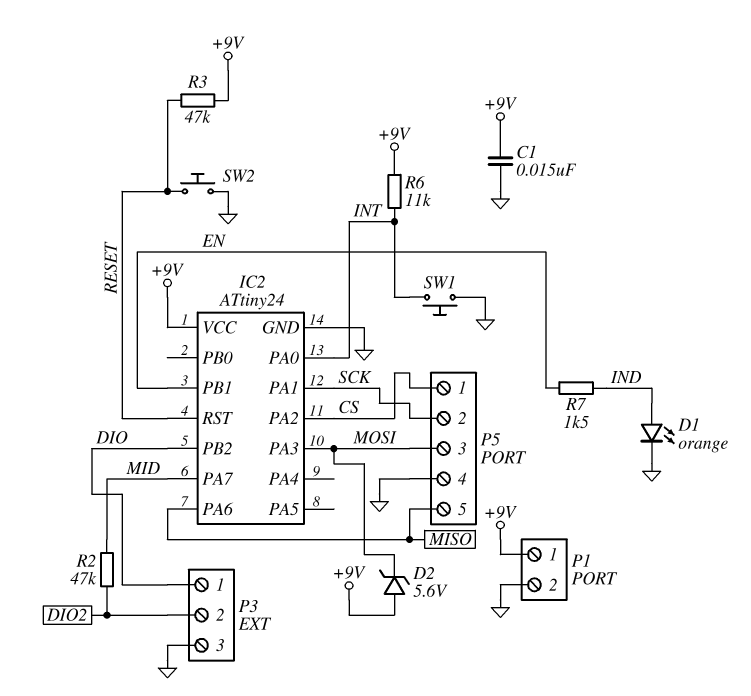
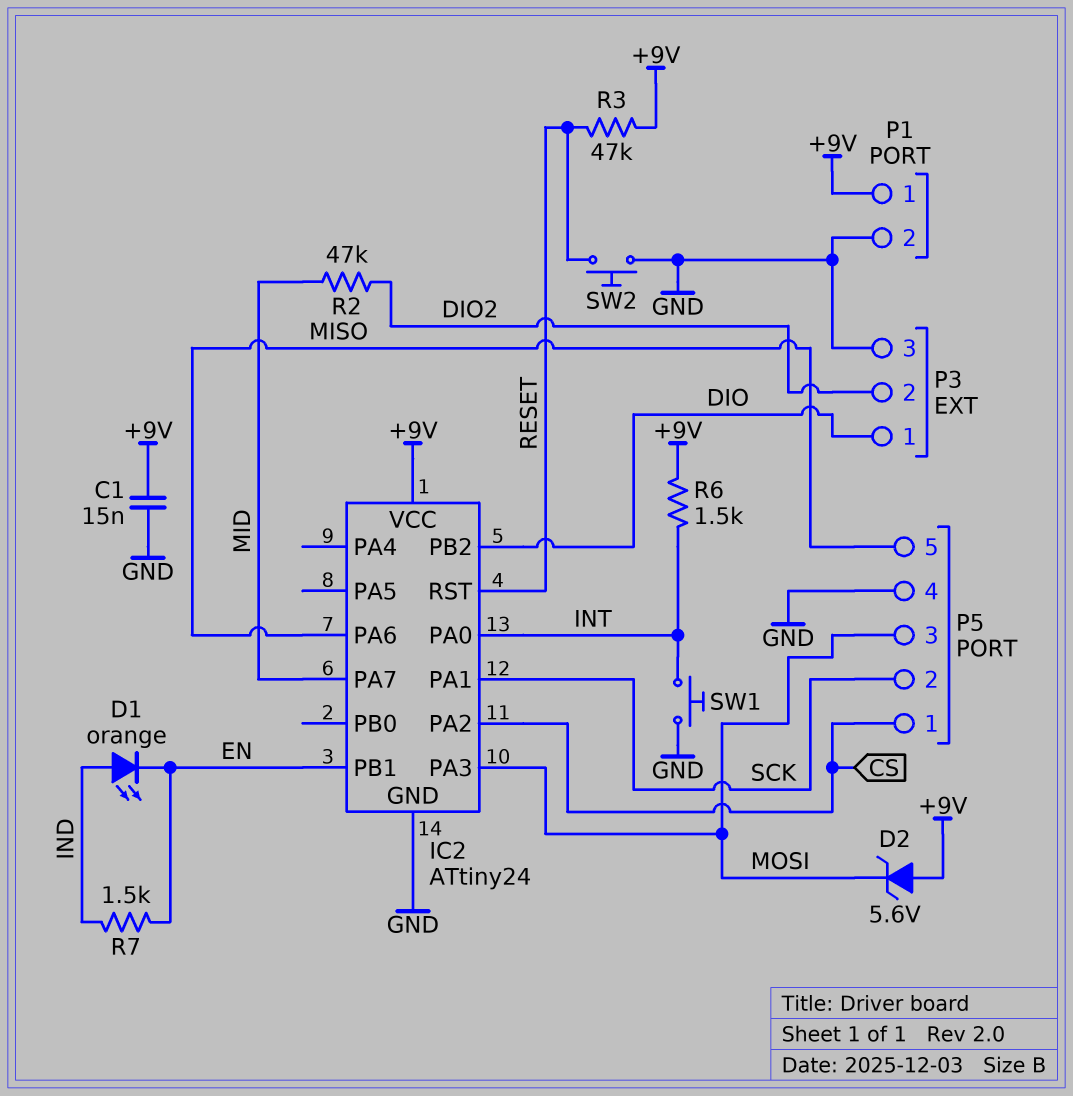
D1: LED orange (A IND, K GND) -> LED orange (A IND, K EN)
R6: 11k (+9V, INT) -> 1.5k (+9V, INT)

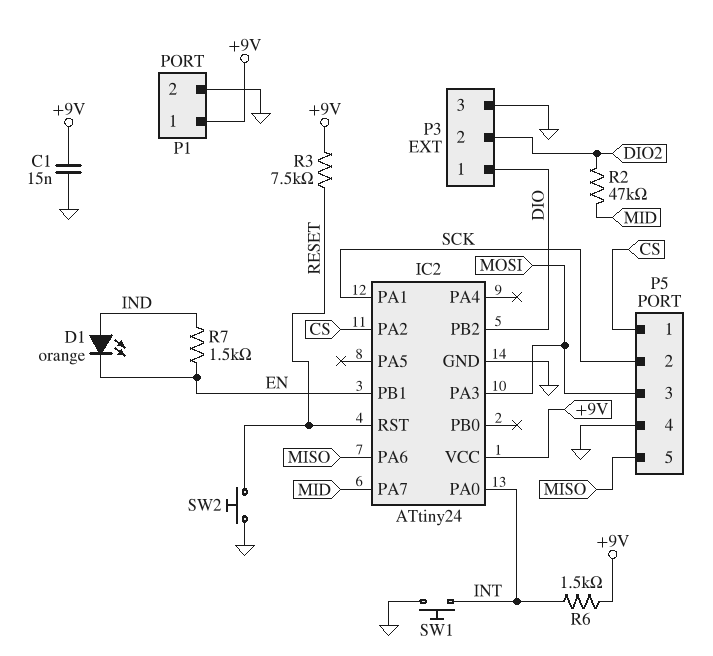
D2: zener 5.6V (A +9V, K MOSI) -> none
R3: 47k (+9V, RESET) -> 7.5k (+9V, RESET)

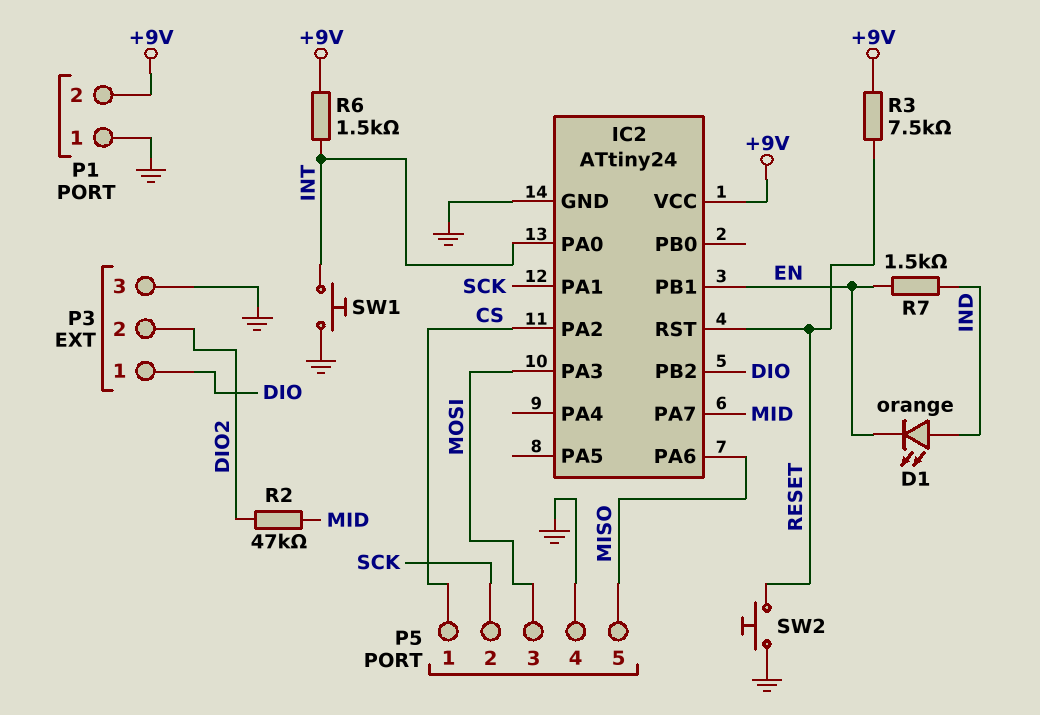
C1: 15nF (+9V, GND) -> none
P1 pin 1: +9V -> GND
P1 pin 2: GND -> +9V

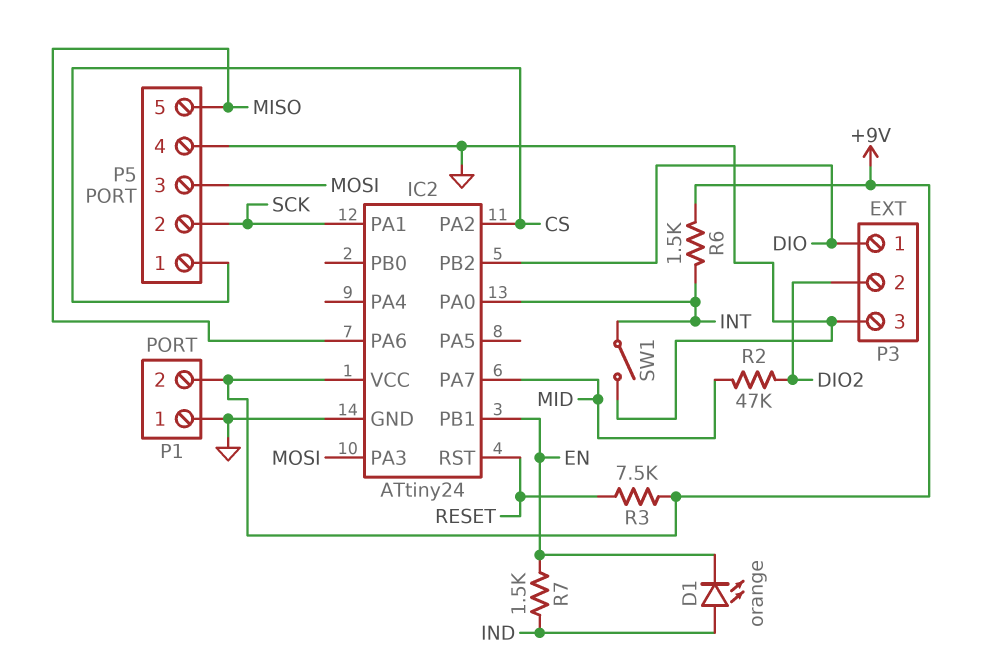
SW1: button (GND, INT) -> switch (GND, INT)
SW2: button (GND, RESET) -> none

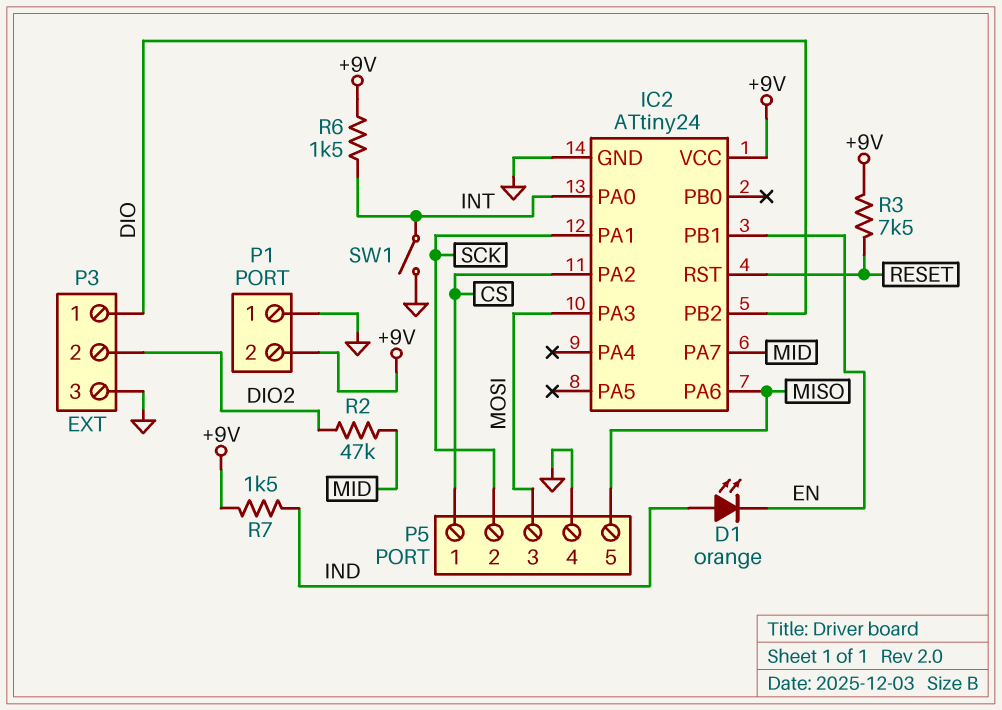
R7: 1.5k (EN, IND) -> 1.5k (+9V, IND)

